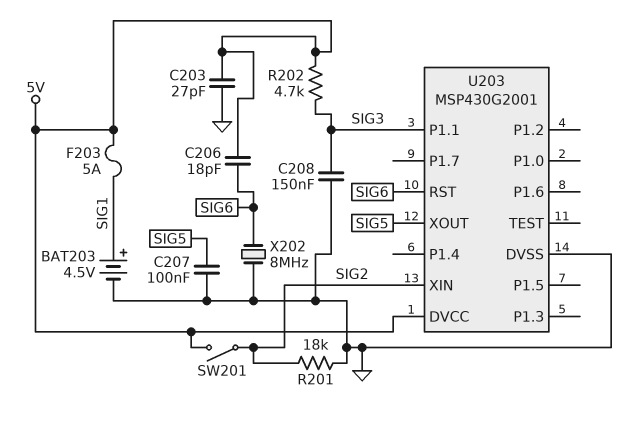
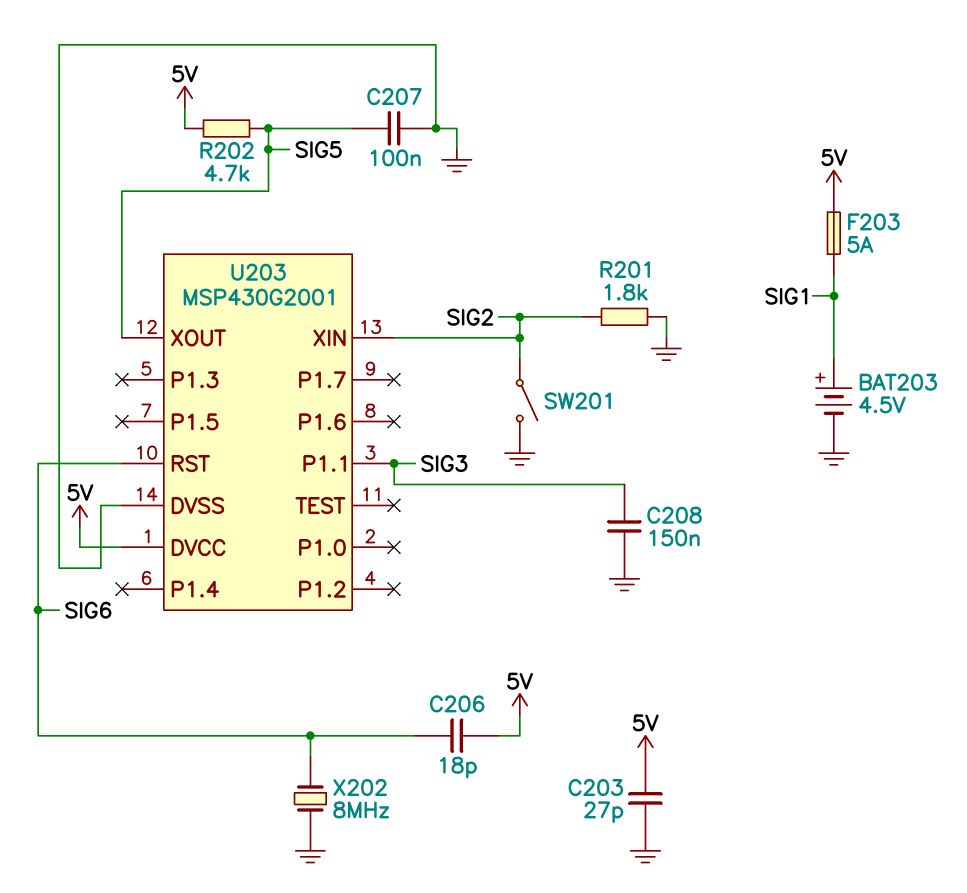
R201: 18k (GND, SIG2) -> 1.8k (GND, SIG2)
R202: 4.7k (5V, SIG3) -> 4.7k (5V, SIG5)
SW201: switch (5V, SIG2) -> switch (GND, SIG2)

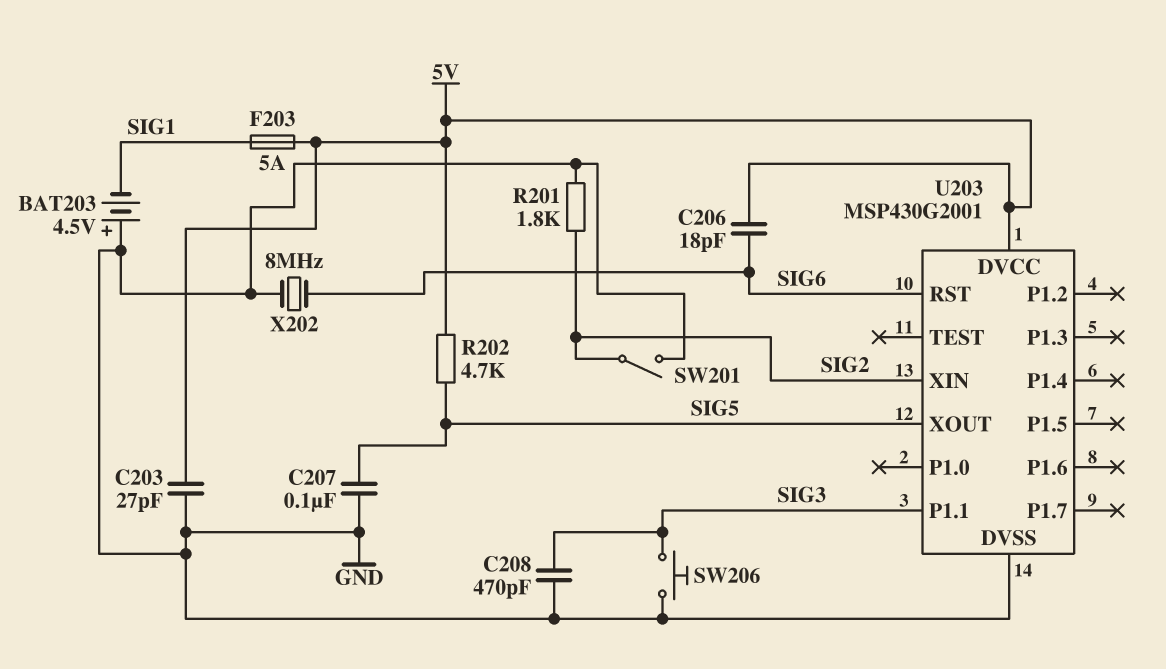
BAT203: 4.5V (plus SIG1, minus GND) -> 4.5V (plus GND, minus SIG1)
C208: 150nF (GND, SIG3) -> 470pF (GND, SIG3)
SW206: none -> button (GND, SIG3)

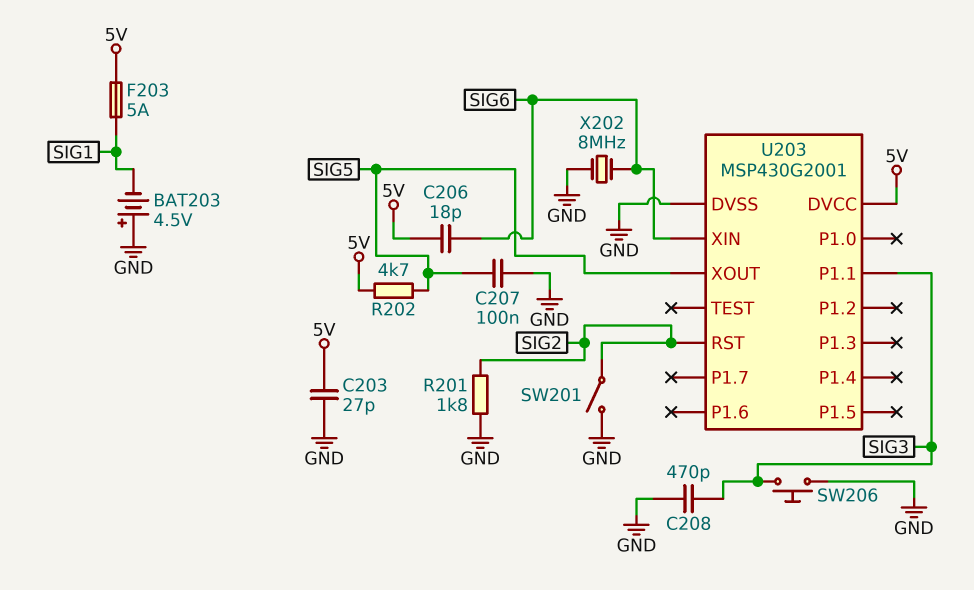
U203 pin RST: SIG6 -> SIG2
U203 pin XIN: SIG2 -> SIG6

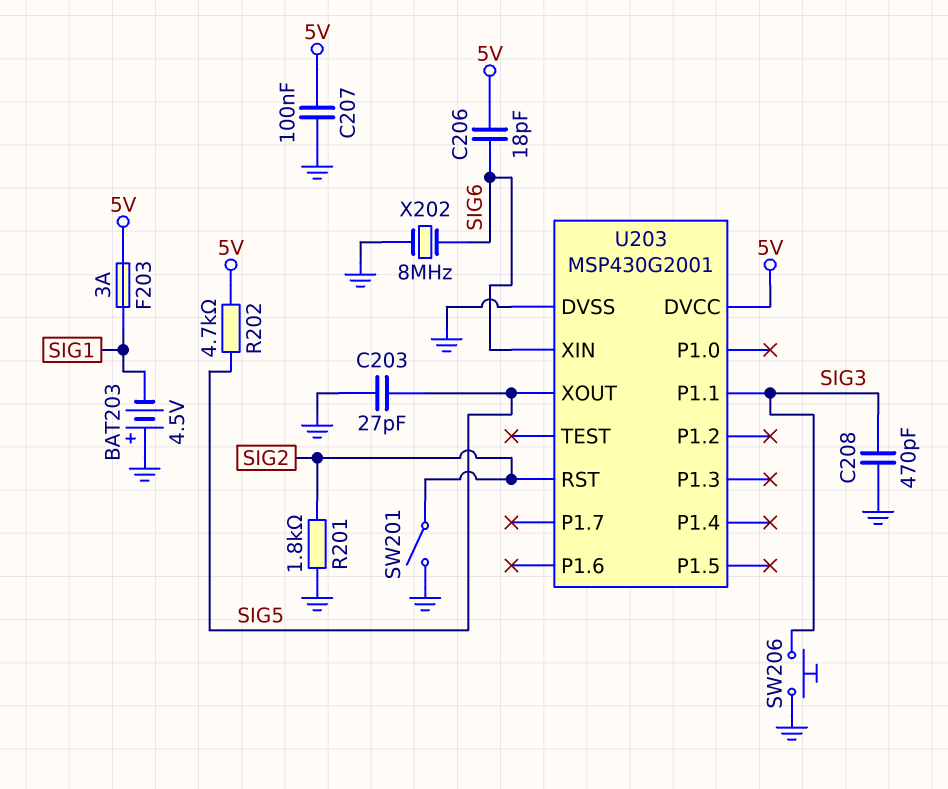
C203: 27pF (5V, GND) -> 27pF (GND, SIG5)
C207: 100nF (GND, SIG5) -> 100nF (5V, GND)
F203: 5A (5V, SIG1) -> 3A (5V, SIG1)

